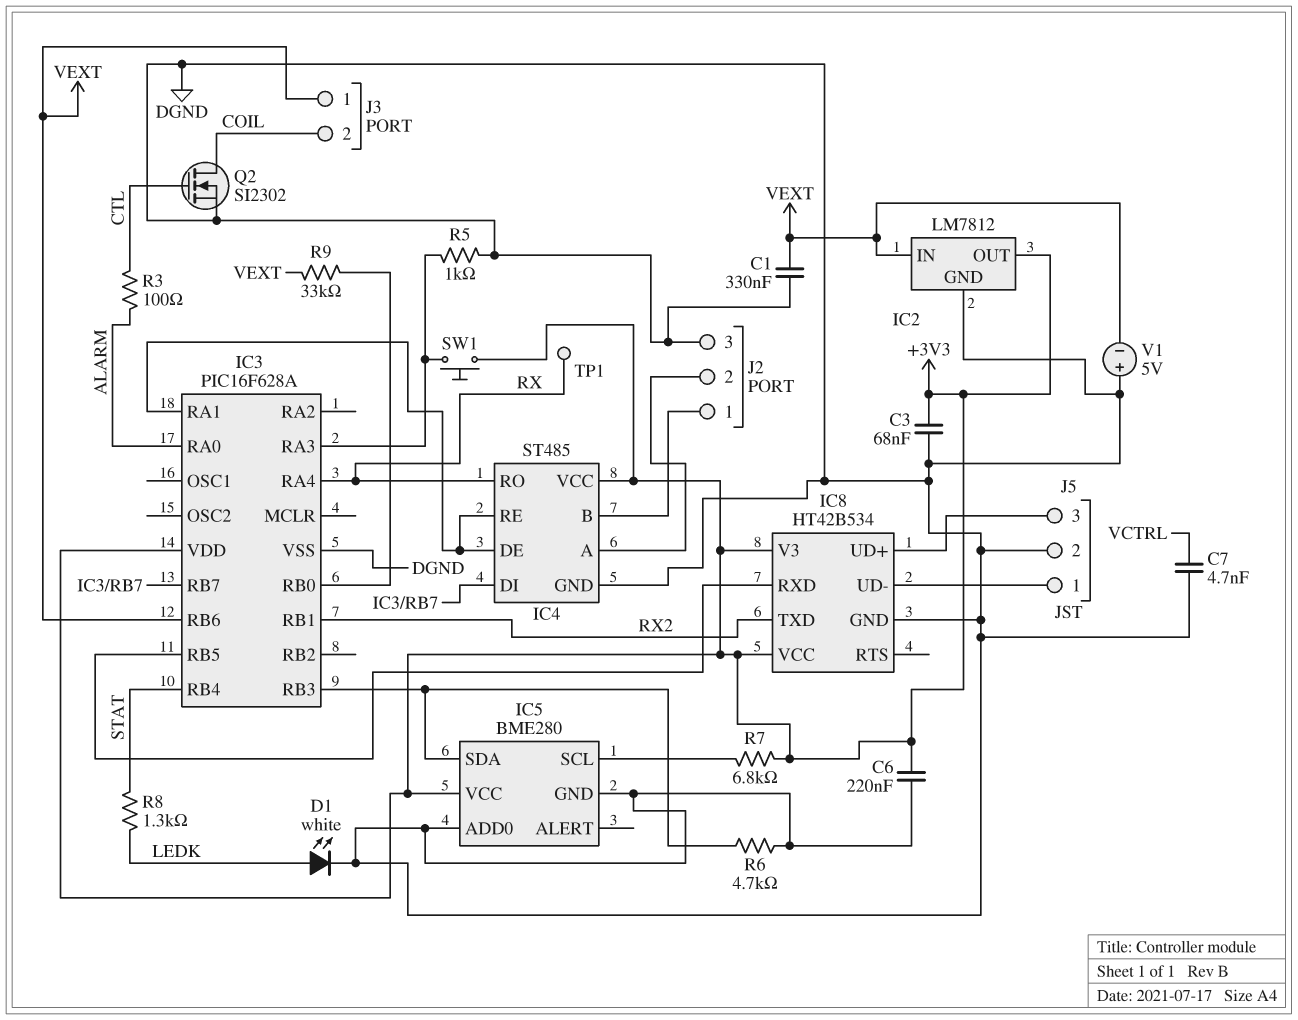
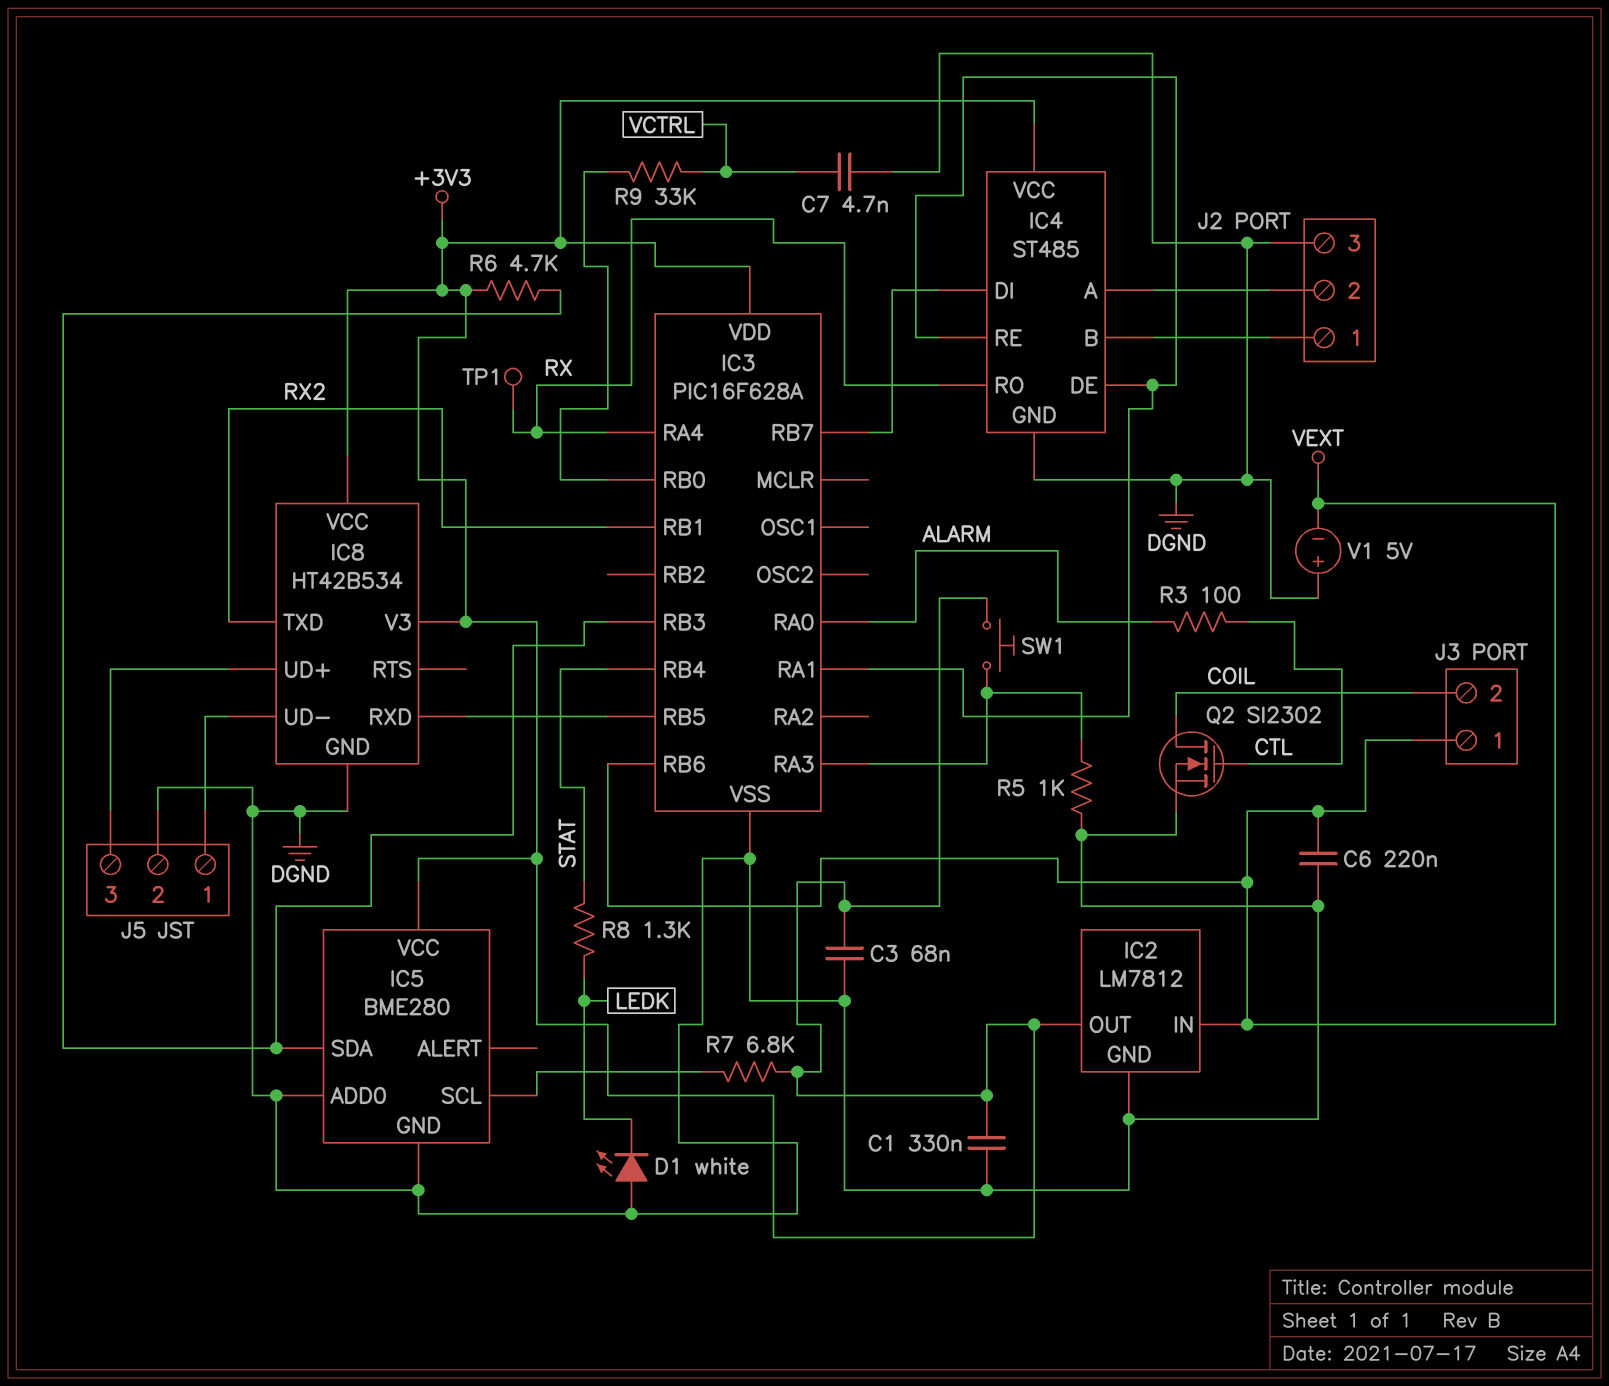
C1: 330nF (DGND, VEXT) -> 330nF (+3V3, DGND)
C6: 220nF (+3V3, DGND) -> 220nF (DGND, VEXT)
D1: LED white (A LEDK, K DGND) -> LED white (A DGND, K LEDK)
R6: 4.7k (DGND, IC3/RB3) -> 4.7k (+3V3, IC3/RB3)
R9: 33k (IC3/RB0, VEXT) -> 33k (IC3/RB0, VCTRL)

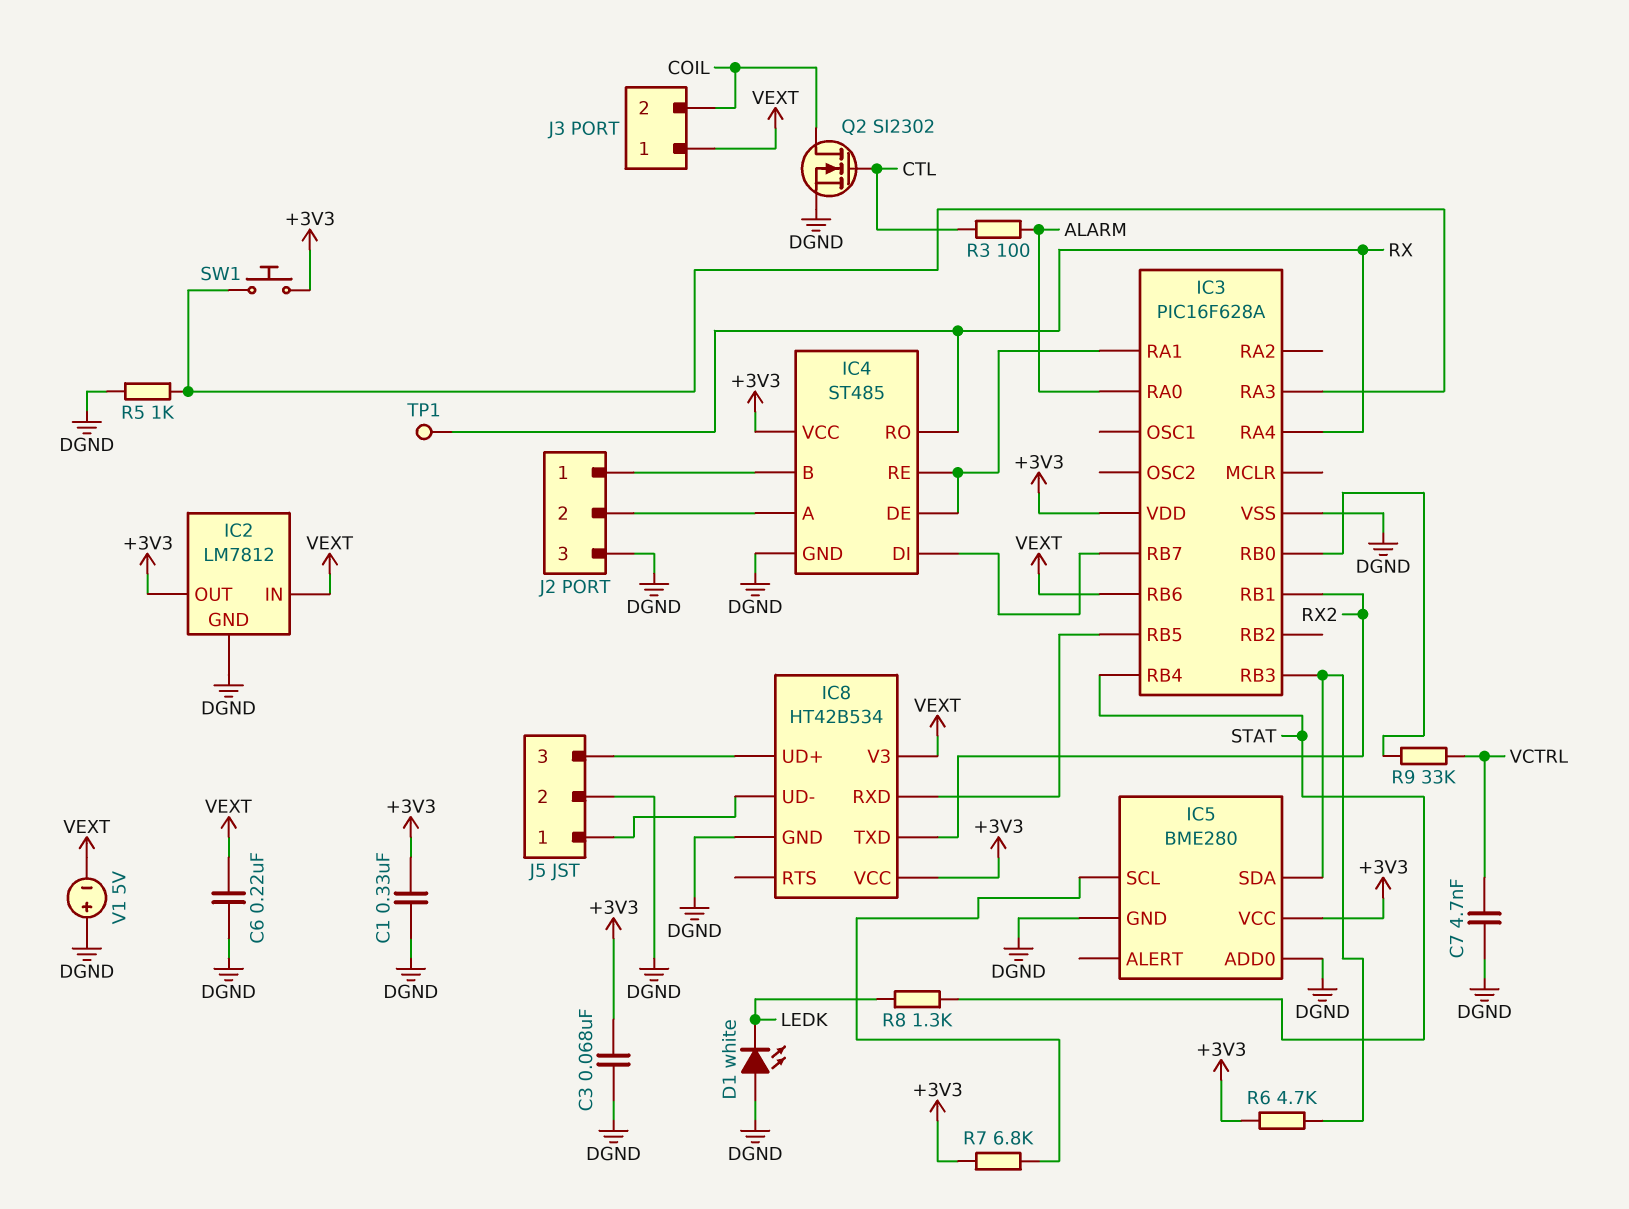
IC8 pin V3: +3V3 -> VEXT

